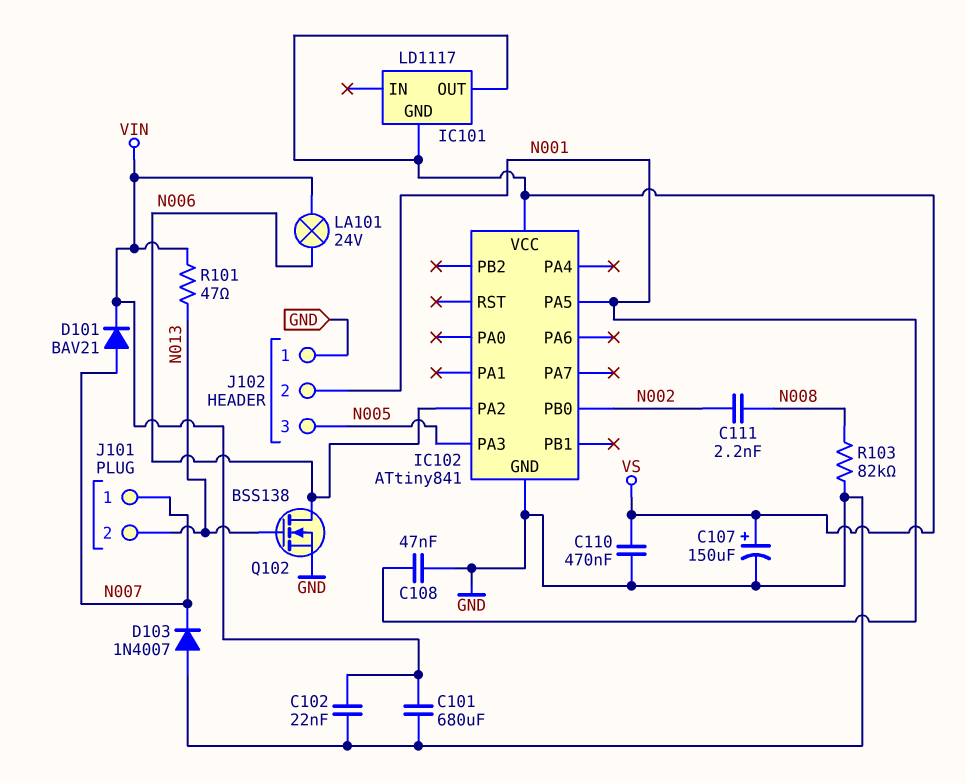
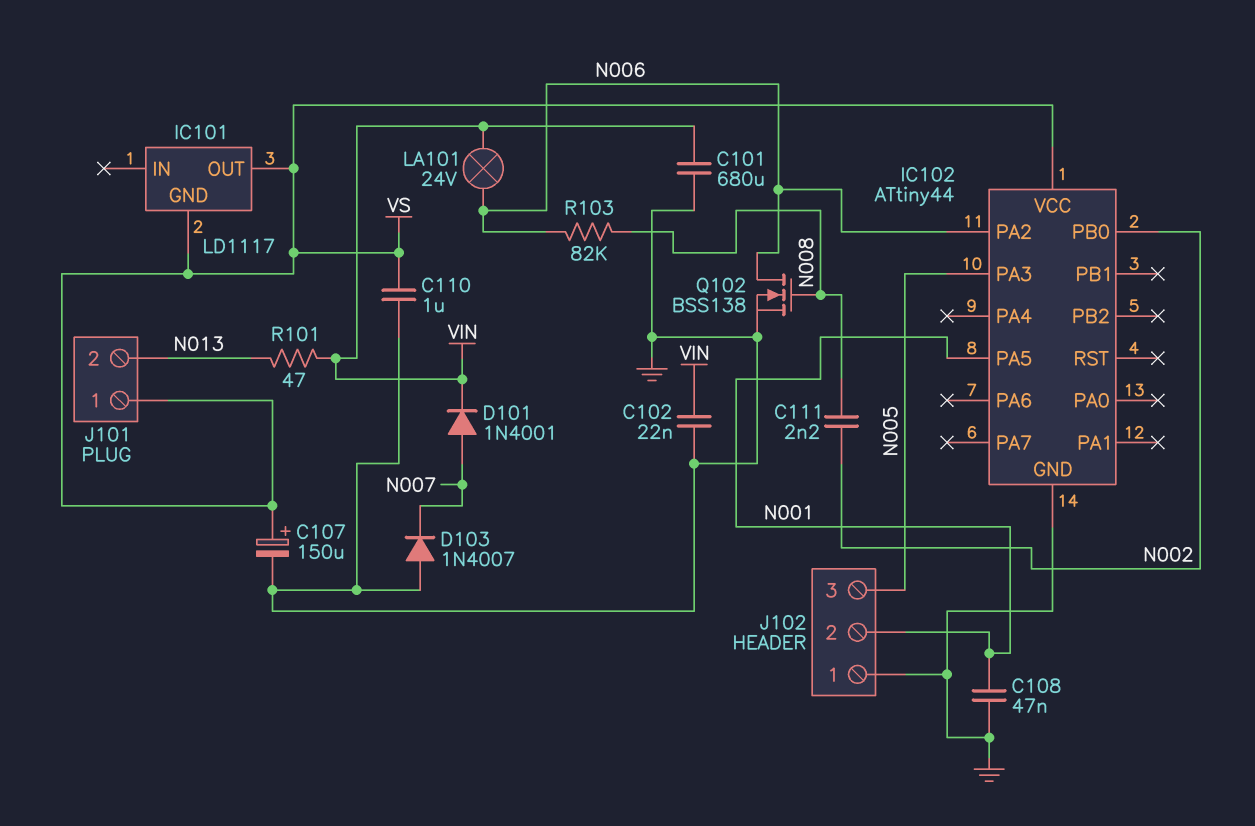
C110: 470nF (GND, VS) -> 1uF (GND, VS)
D101: diode BAV21 (A N007, K VIN) -> diode 1N4001 (A N007, K VIN)
IC102: ATtiny841 -> ATtiny44
J101 pin 1: N007 -> VS
Q102: NMOS BSS138 (G N013, D N006, S GND) -> NMOS BSS138 (G N008, D N006, S GND)
R103: 82k (GND, N008) -> 82k (N006, N008)

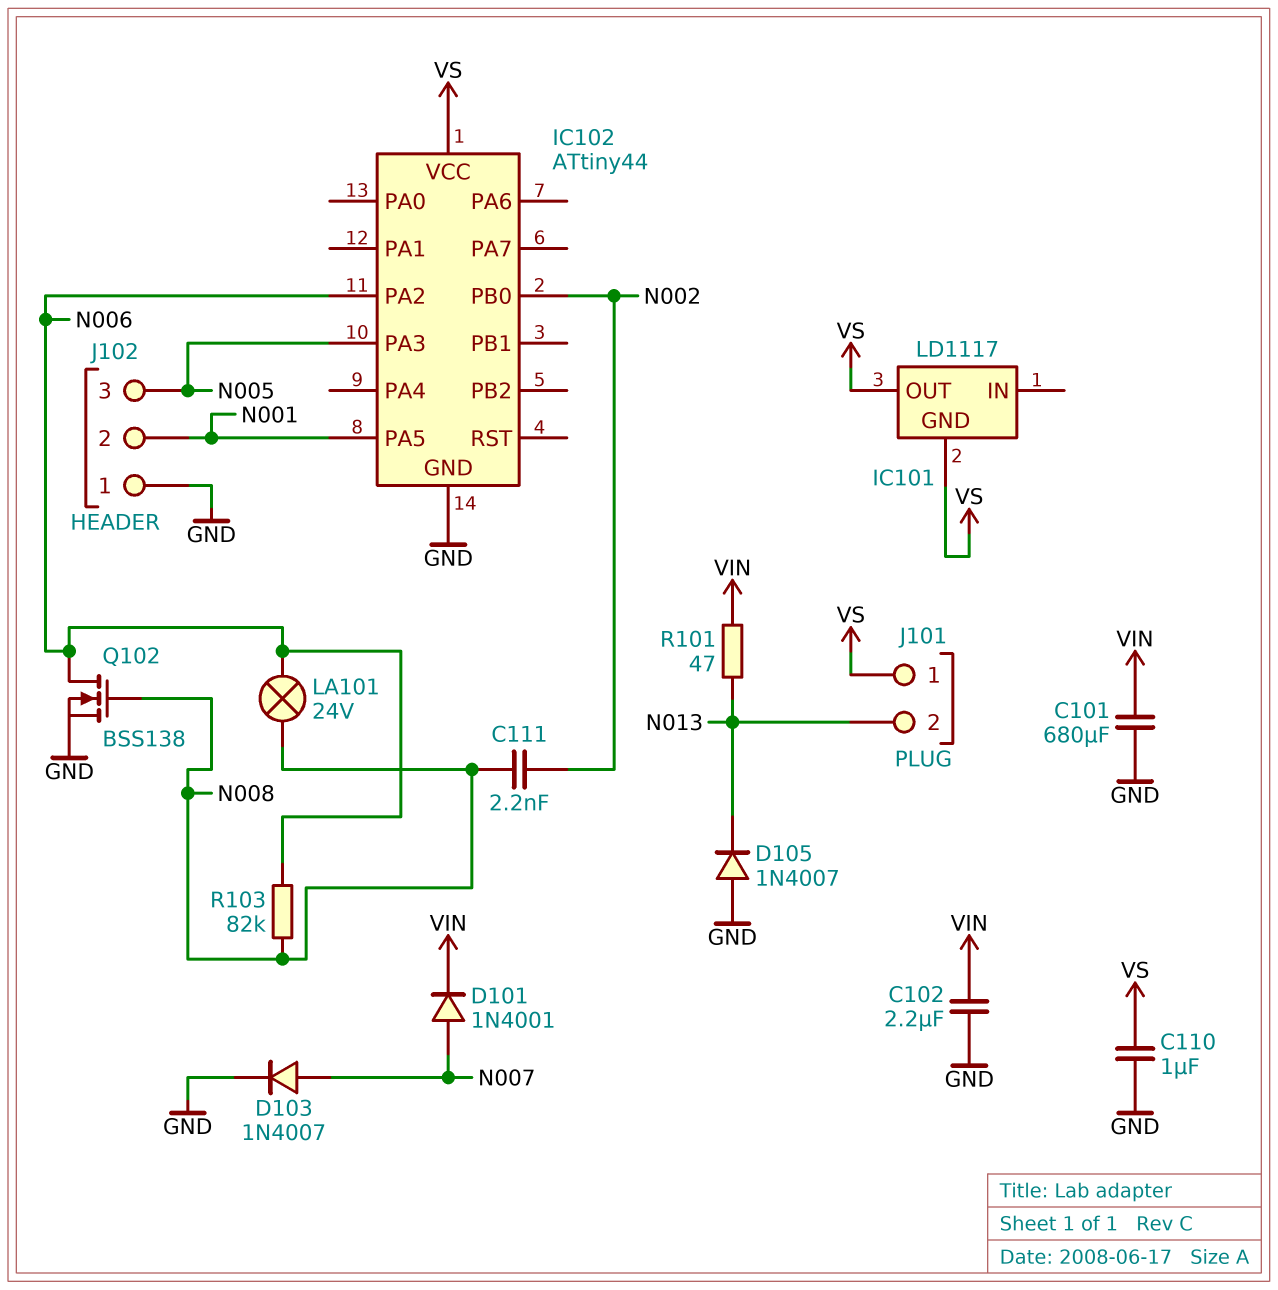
C102: 22nF (GND, VIN) -> 2.2uF (GND, VIN)
C107: 150uF (plus VS, minus GND) -> none
C108: 47nF (GND, N001) -> none
D103: diode 1N4007 (A GND, K N007) -> diode 1N4007 (A N007, K GND)
D105: none -> diode 1N4007 (A GND, K N013)
LA101: lamp 24V (N006, VIN) -> lamp 24V (N006, N008)

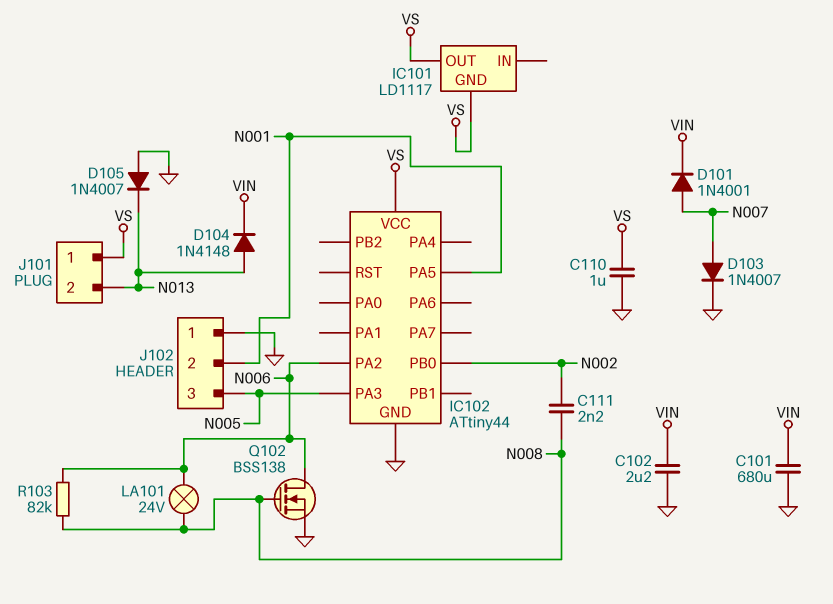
D104: none -> diode 1N4148 (A N013, K VIN)
R101: 47 (N013, VIN) -> none

